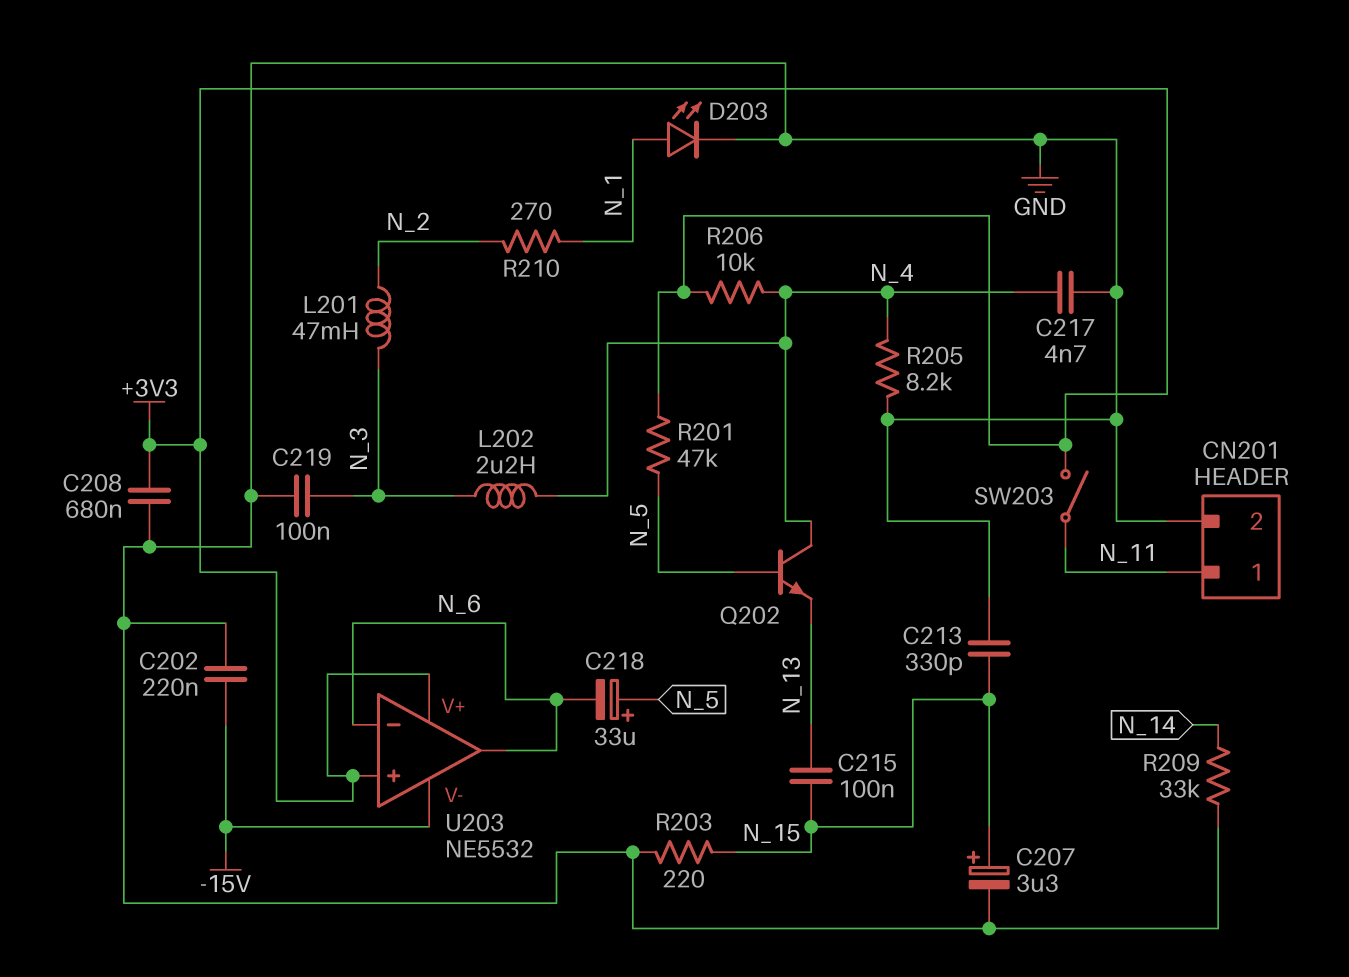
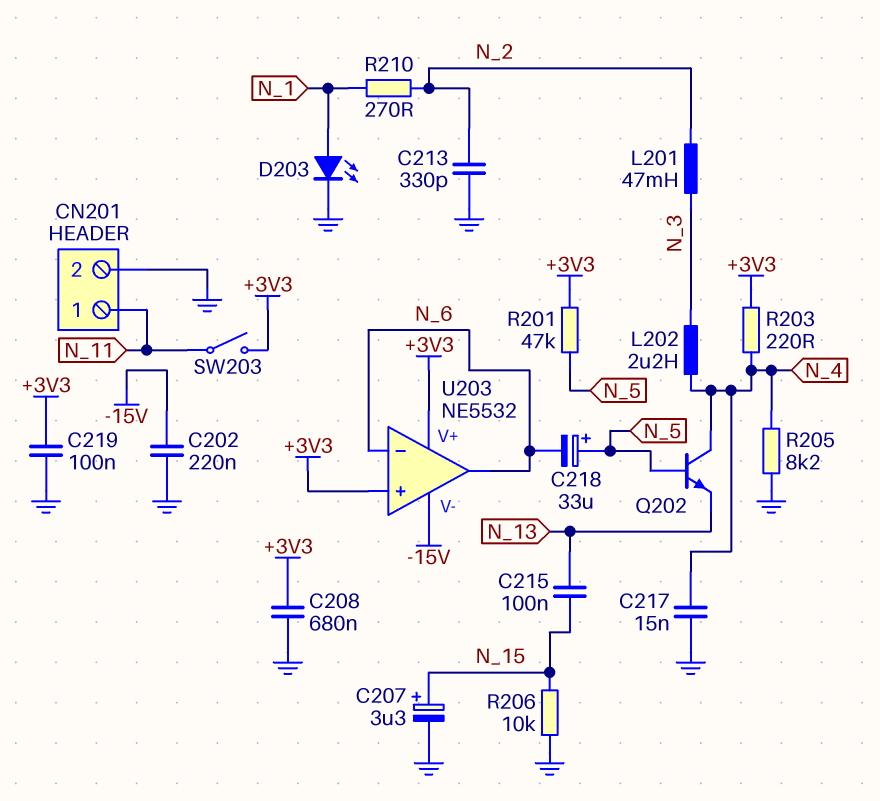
C213: 330pF (GND, N_15) -> 330pF (GND, N_2)
C217: 4.7nF (GND, N_4) -> 15nF (GND, N_4)
C219: 100nF (GND, N_3) -> 100nF (+3V3, GND)
R203: 220 (GND, N_15) -> 220 (+3V3, N_4)
R206: 10k (+3V3, N_4) -> 10k (GND, N_15)
R209: 33k (GND, N_14) -> none

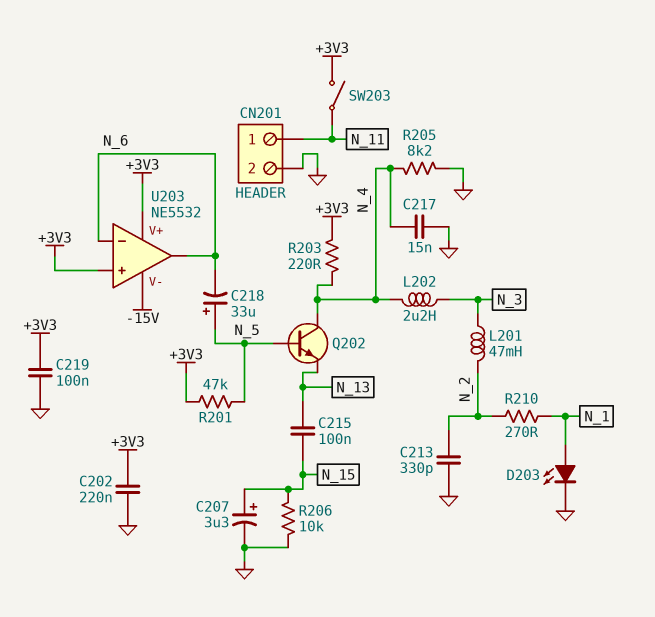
C202: 220nF (-15V, GND) -> 220nF (+3V3, GND)
C208: 680nF (+3V3, GND) -> none

